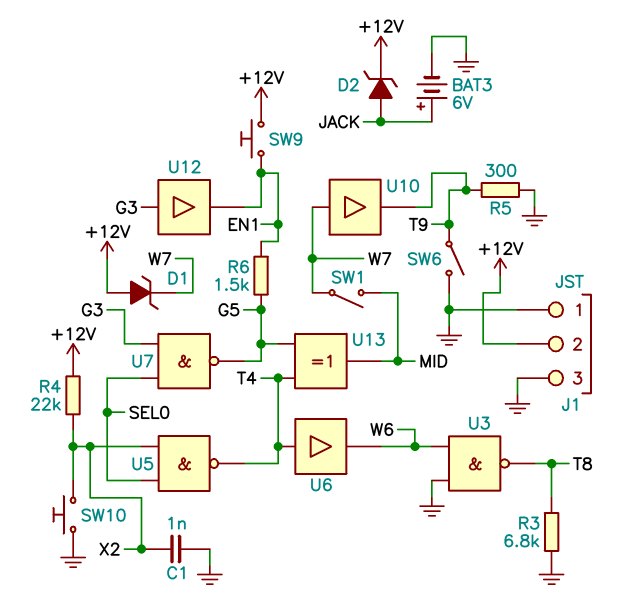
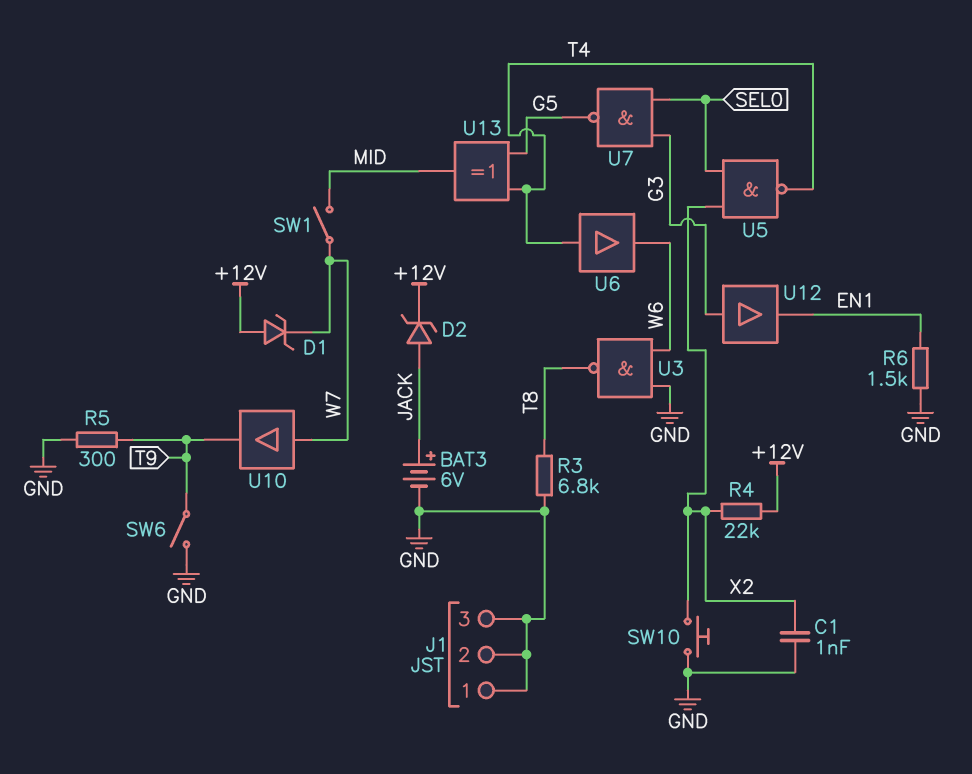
J1 pin 2: +12V -> GND
R6: 1.5k (EN1, G5) -> 1.5k (EN1, GND)
SW9: button (+12V, EN1) -> none

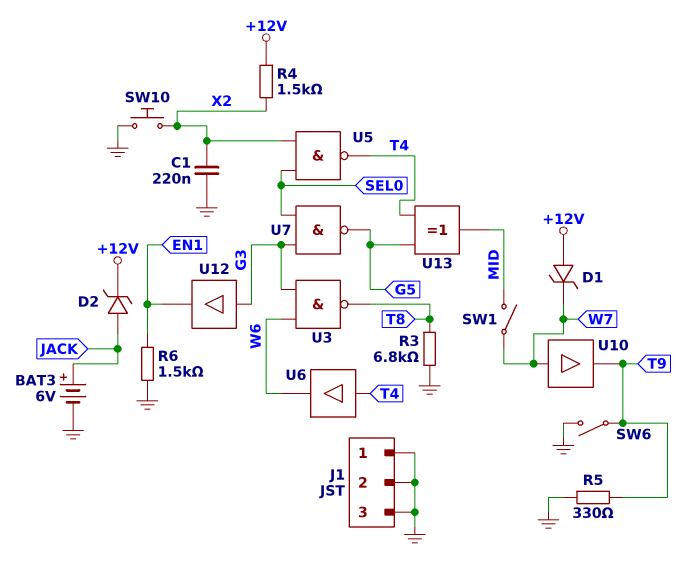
C1: 1nF (GND, X2) -> 220nF (GND, X2)
R4: 22k (+12V, X2) -> 1.5k (+12V, X2)
R5: 300 (GND, T9) -> 330 (GND, T9)
U3: NAND (in GND, in W6, out T8) -> NAND (in G3, in W6, out T8)

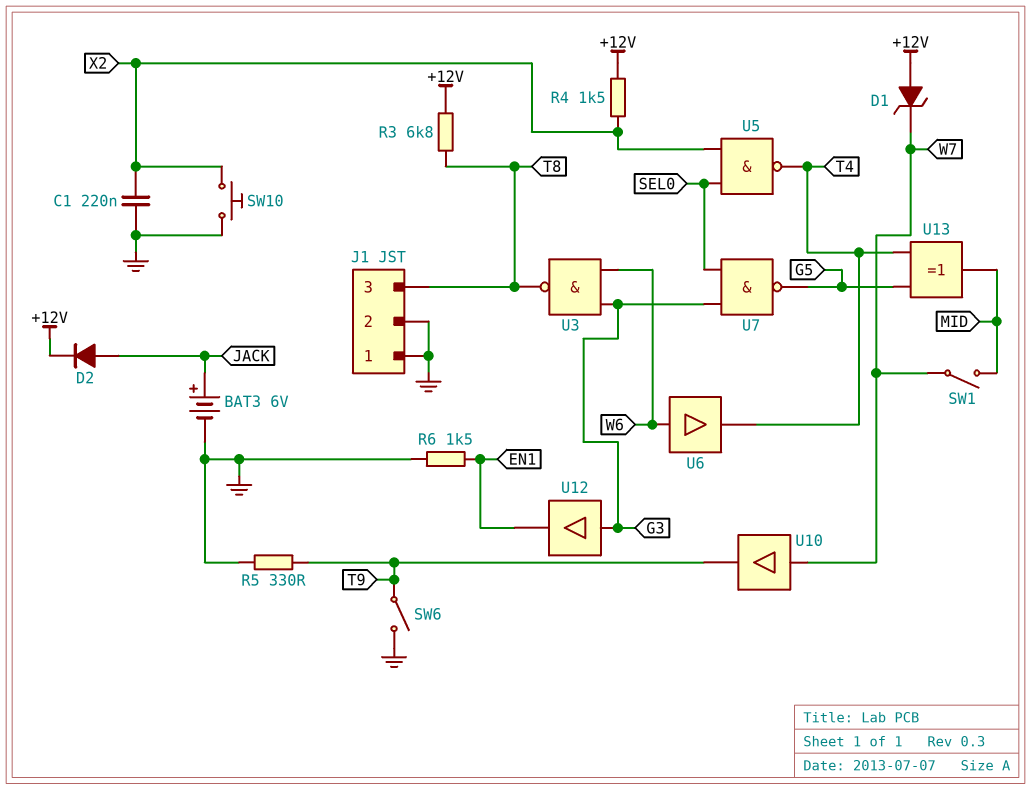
D2: zener (A JACK, K +12V) -> diode (A JACK, K +12V)
J1 pin 3: GND -> T8
R3: 6.8k (GND, T8) -> 6.8k (+12V, T8)
U6: buffer (in T4, out W6) -> buffer (in W6, out T4)

